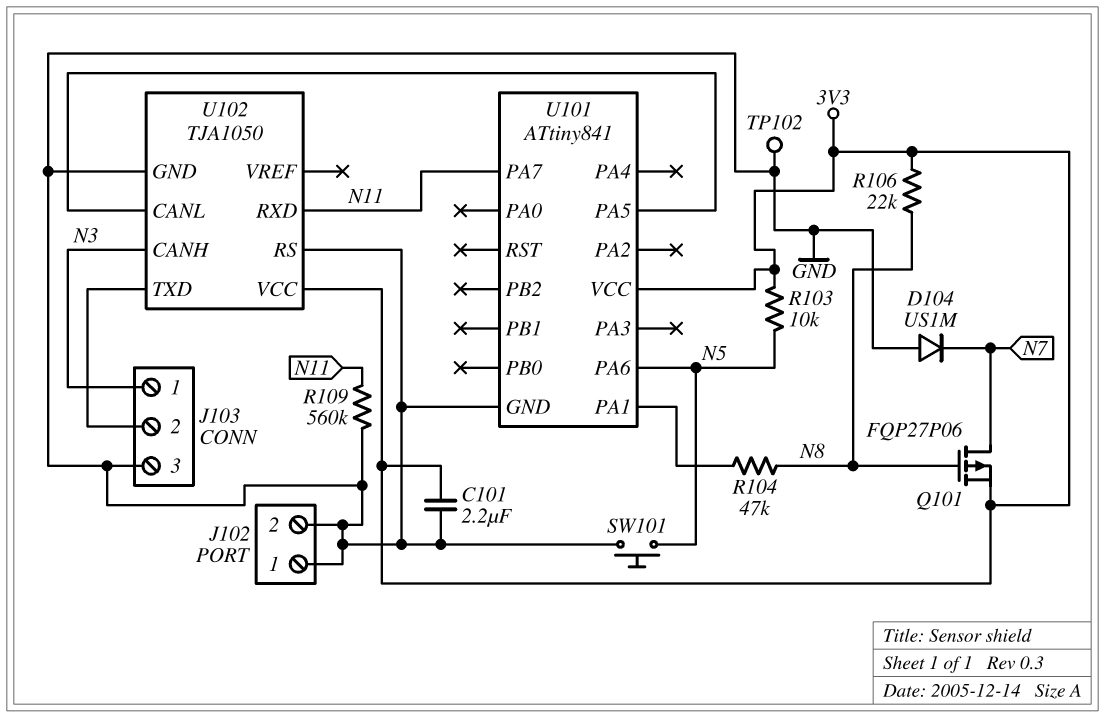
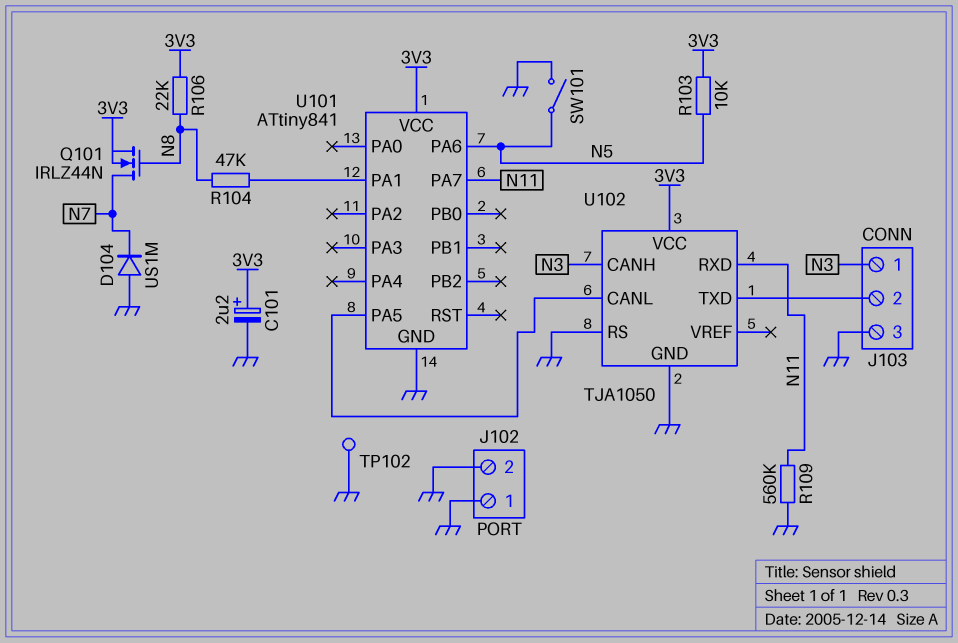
C101: 2.2uF (3V3, GND) -> 2.2uF (plus 3V3, minus GND)
Q101: PMOS FQP27P06 (G N8, D N7, S 3V3) -> NMOS IRLZ44N (G N8, D N7, S 3V3)
SW101: button (GND, N5) -> switch (GND, N5)

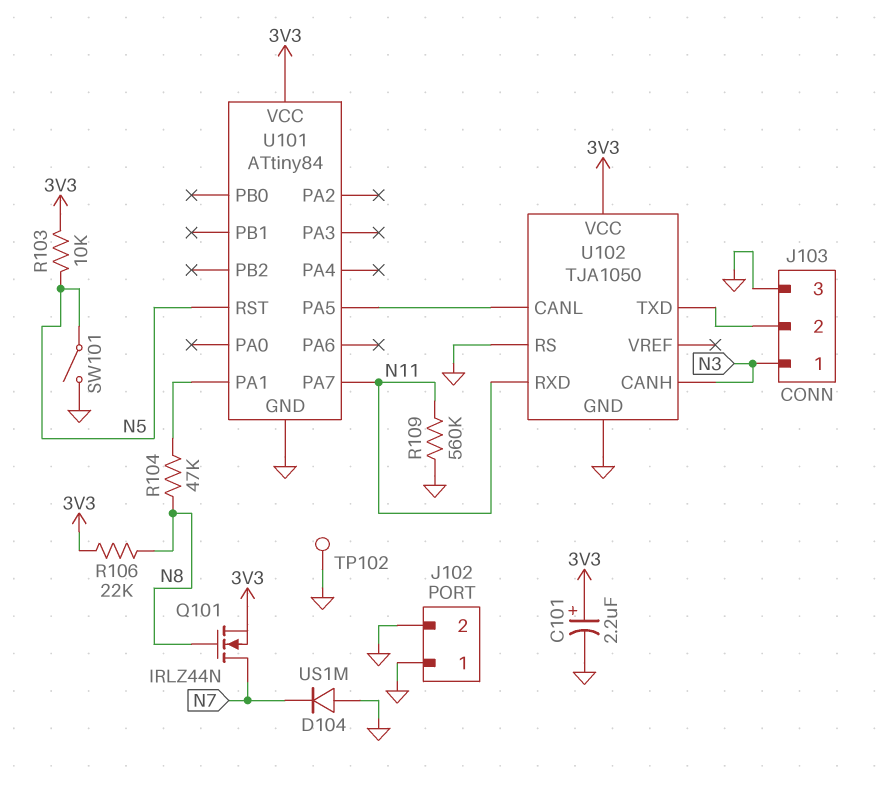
U101: ATtiny841 -> ATtiny84
U101 pin PA6: N5 -> none
U101 pin RST: none -> N5

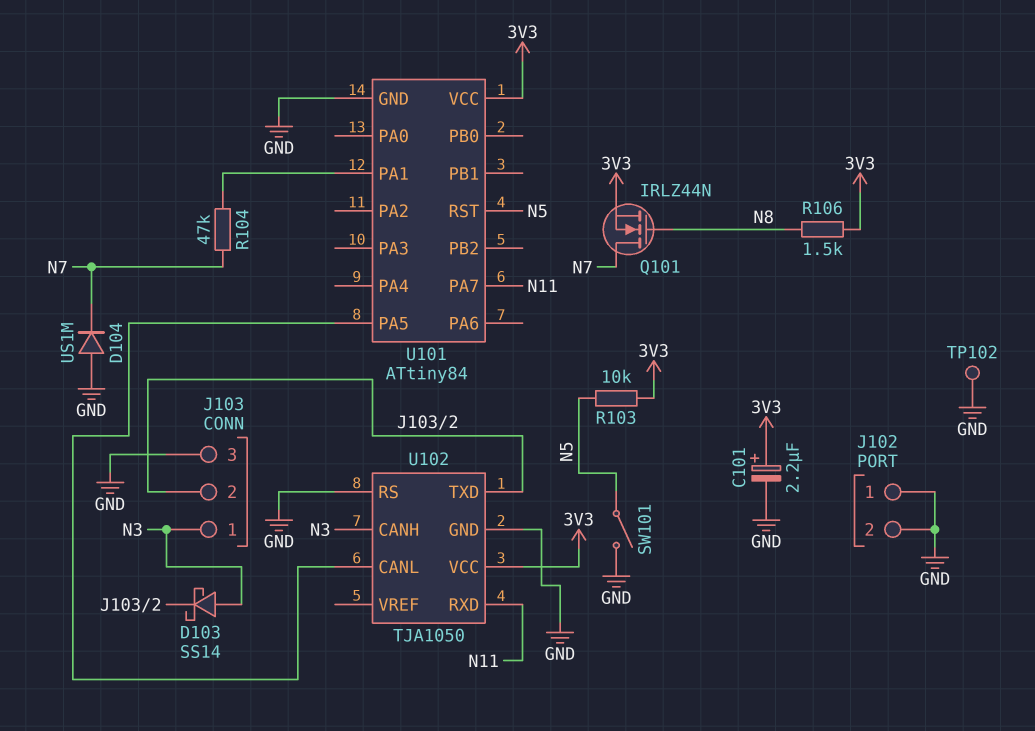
D103: none -> schottky SS14 (A N3, K J103/2)
R104: 47k (N8, U101/PA1) -> 47k (N7, U101/PA1)
R106: 22k (3V3, N8) -> 1.5k (3V3, N8)
R109: 560k (GND, N11) -> none

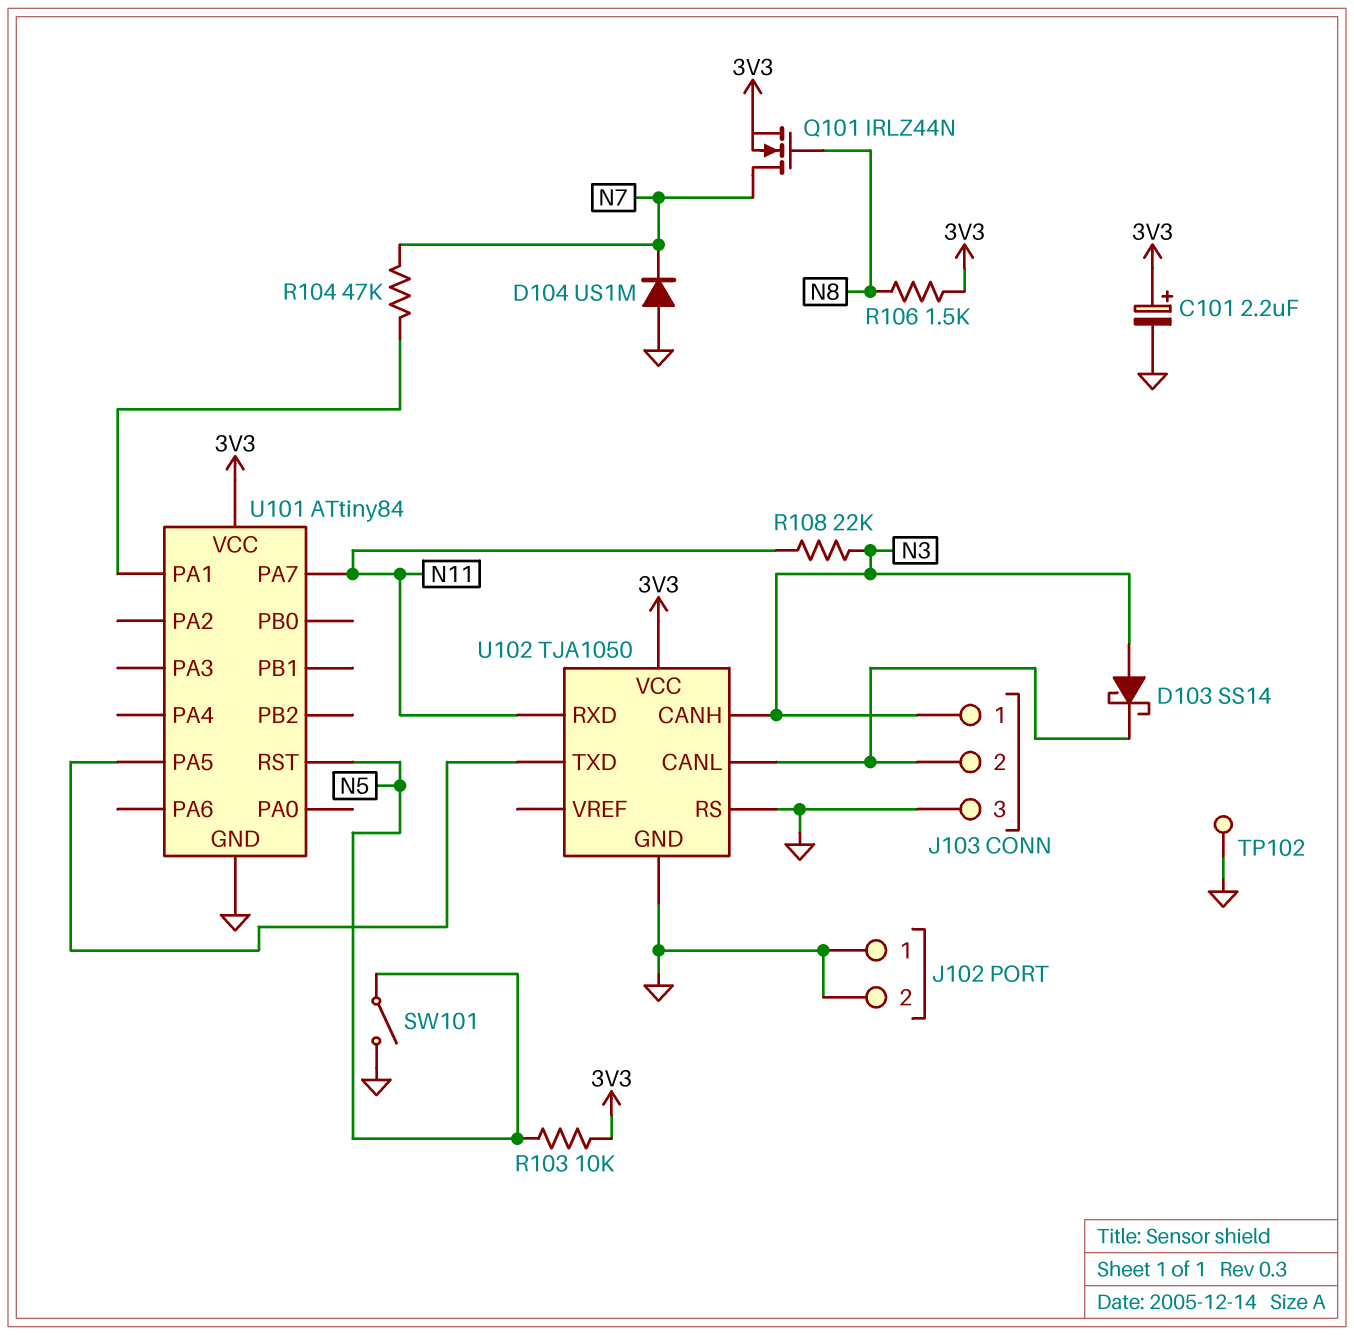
R108: none -> 22k (N3, N11)
U102 pin CANL: U101/PA5 -> J103/2
U102 pin TXD: J103/2 -> U101/PA5

